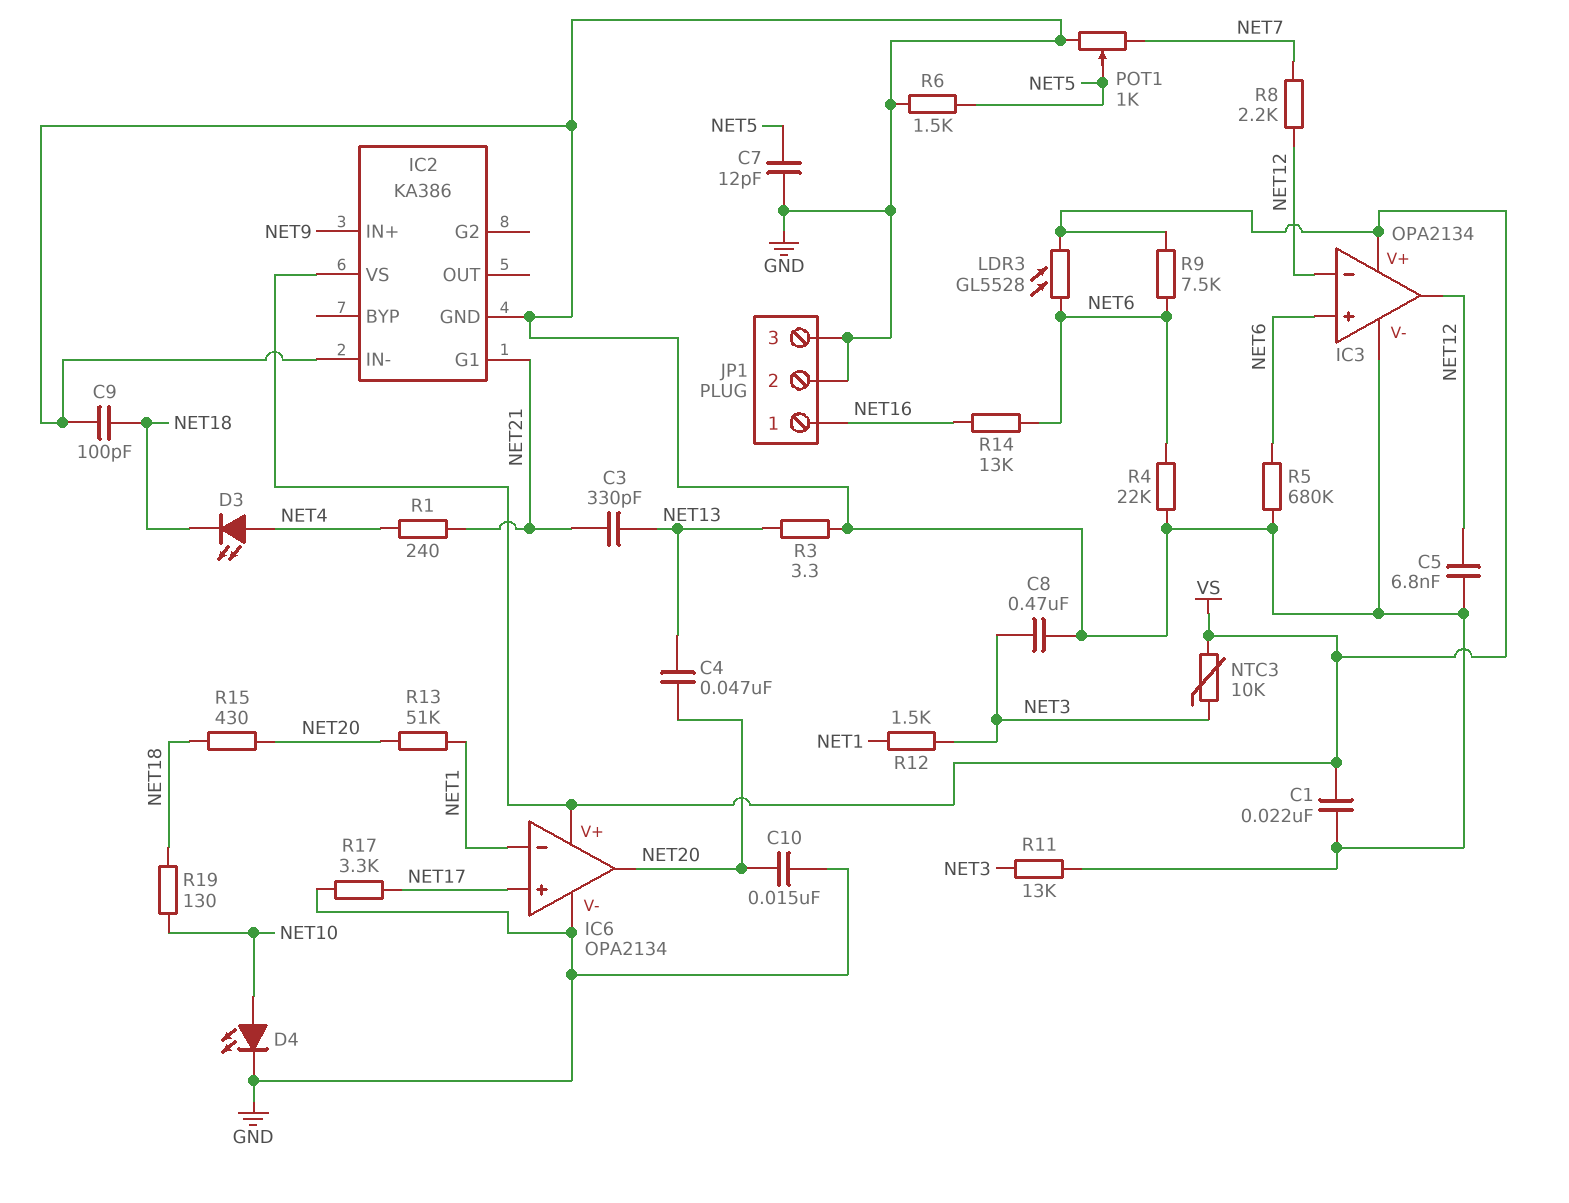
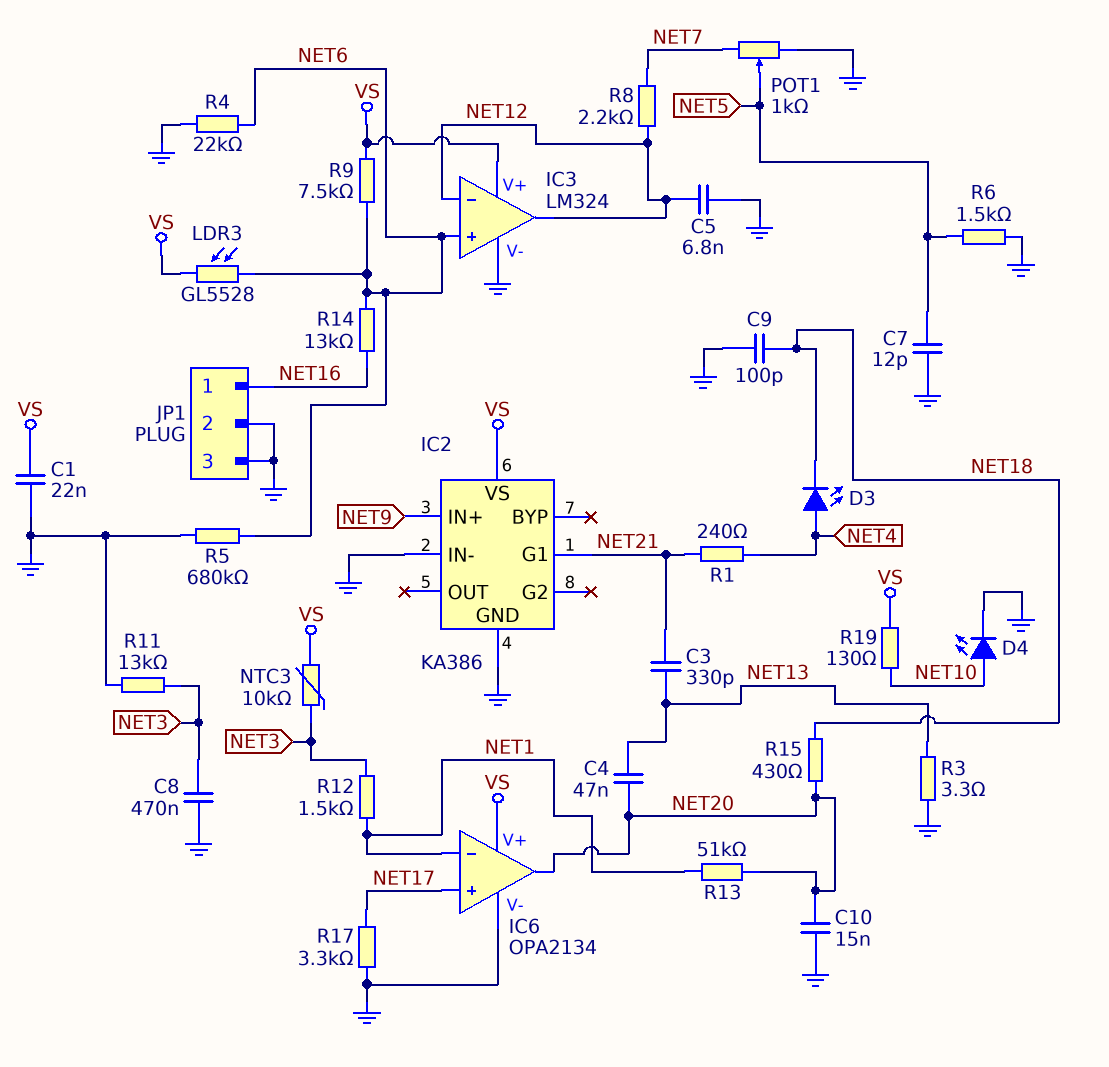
IC3: OPA2134 -> LM324
R19: 130 (NET10, NET18) -> 130 (NET10, VS)

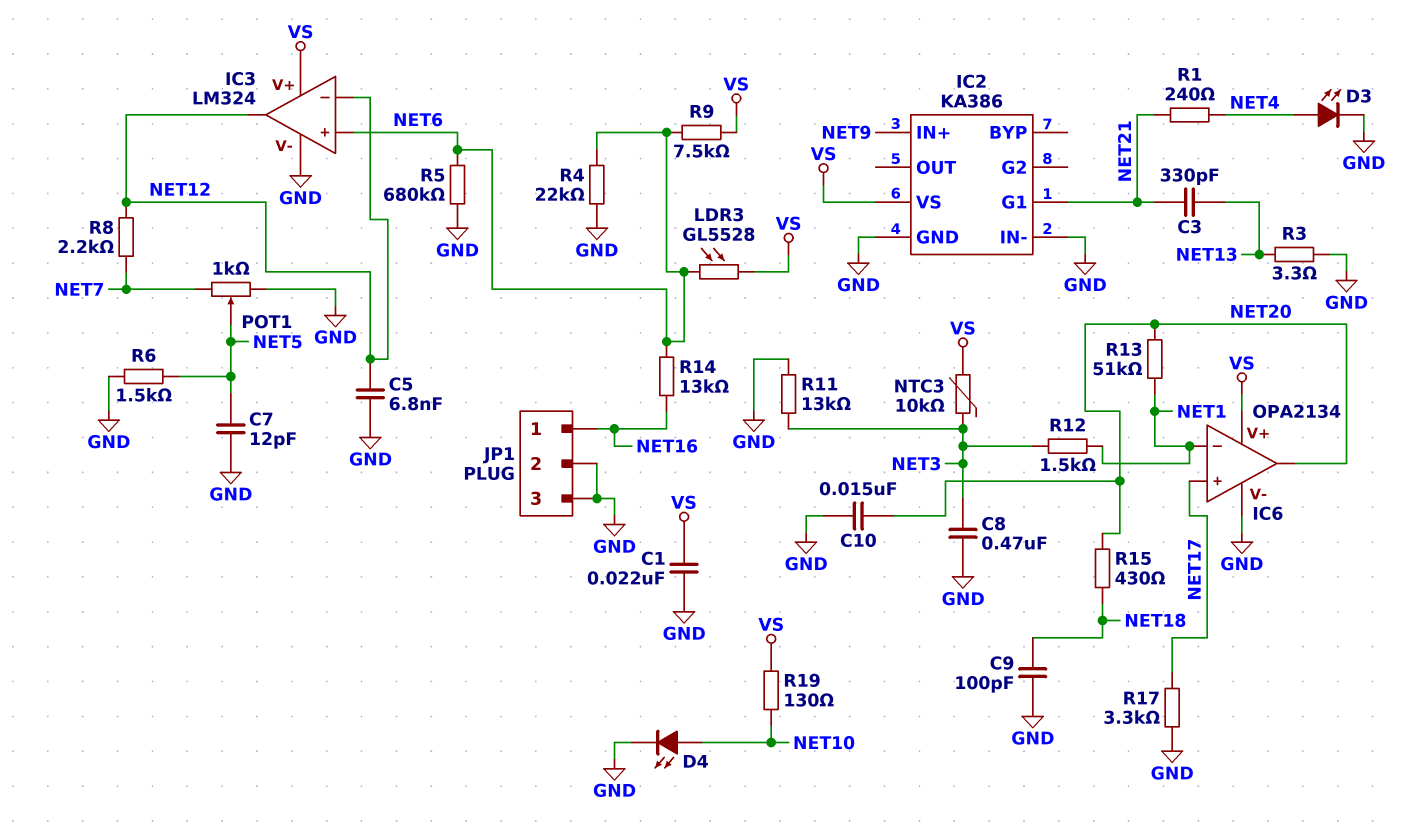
C4: 47nF (NET13, NET20) -> none
D3: LED (A NET4, K NET18) -> LED (A NET4, K GND)

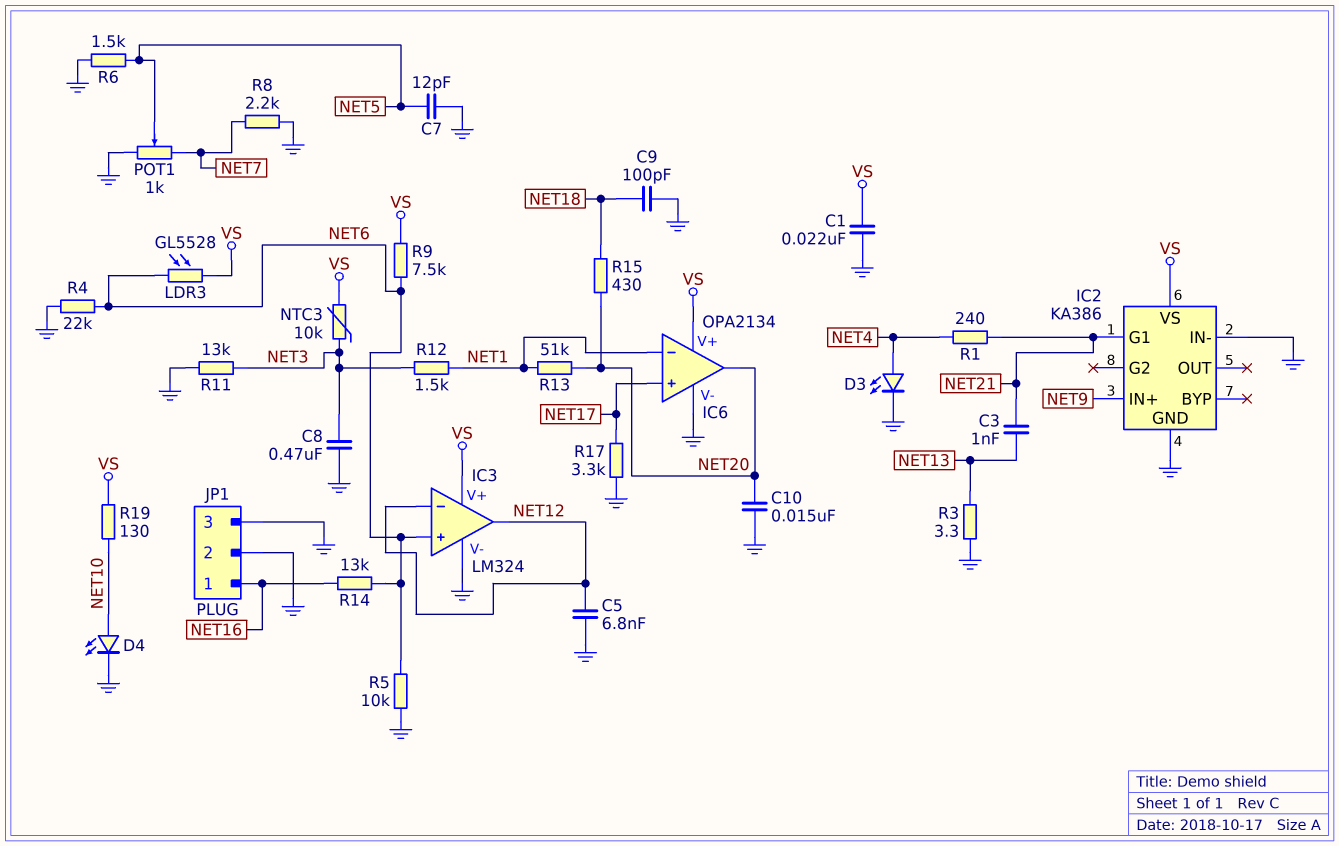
C3: 330pF (NET13, NET21) -> 1nF (NET13, NET21)
R5: 680k (GND, NET6) -> 10k (GND, NET6)
R8: 2.2k (NET7, NET12) -> 2.2k (GND, NET7)

